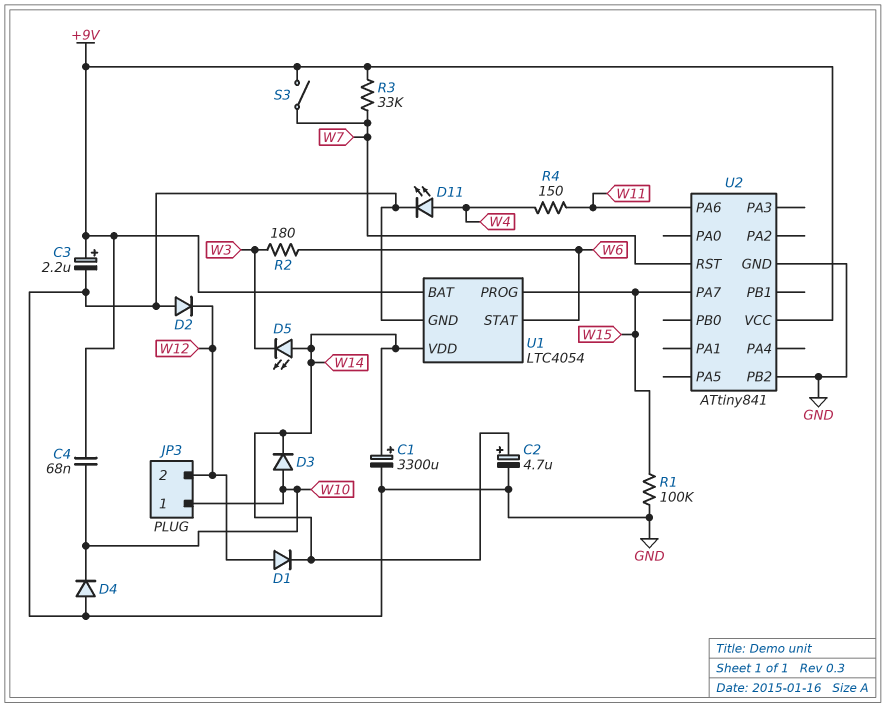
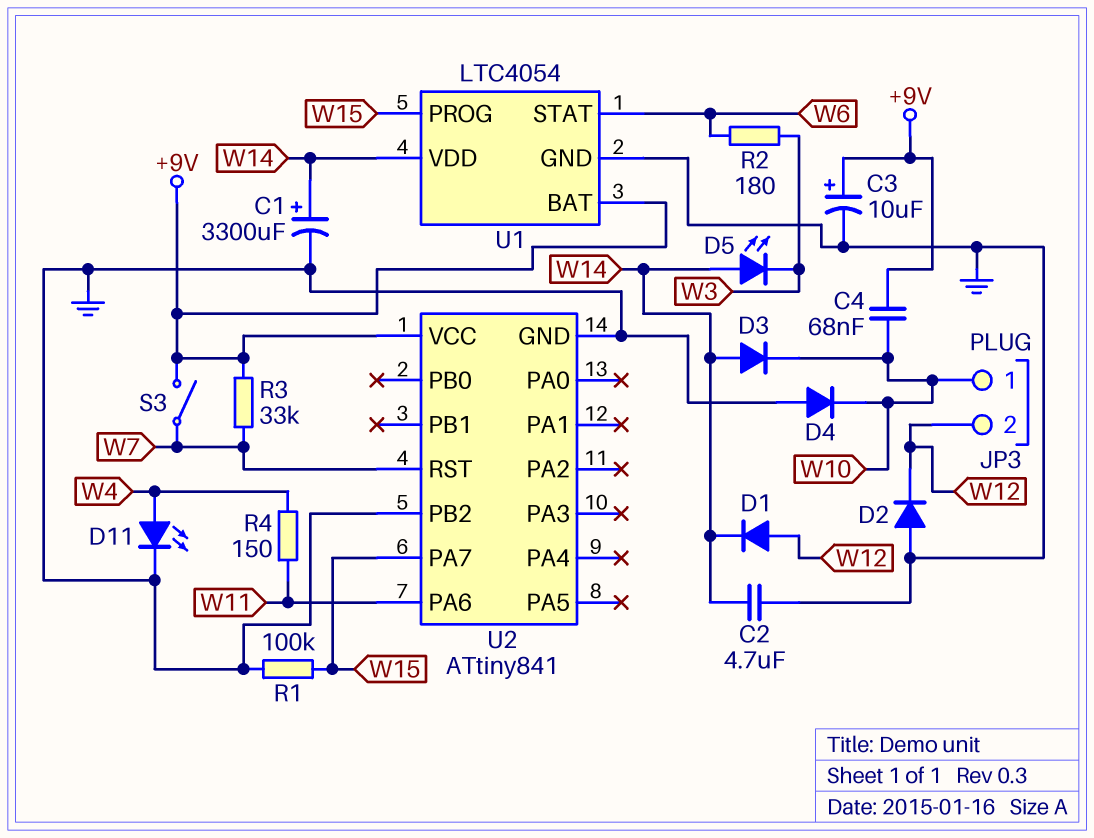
C2: 4.7uF (plus W14, minus GND) -> 4.7uF (GND, W14)
C3: 2.2uF (plus +9V, minus GND) -> 10uF (plus +9V, minus GND)
D3: diode (A W10, K W14) -> diode (A W14, K W10)

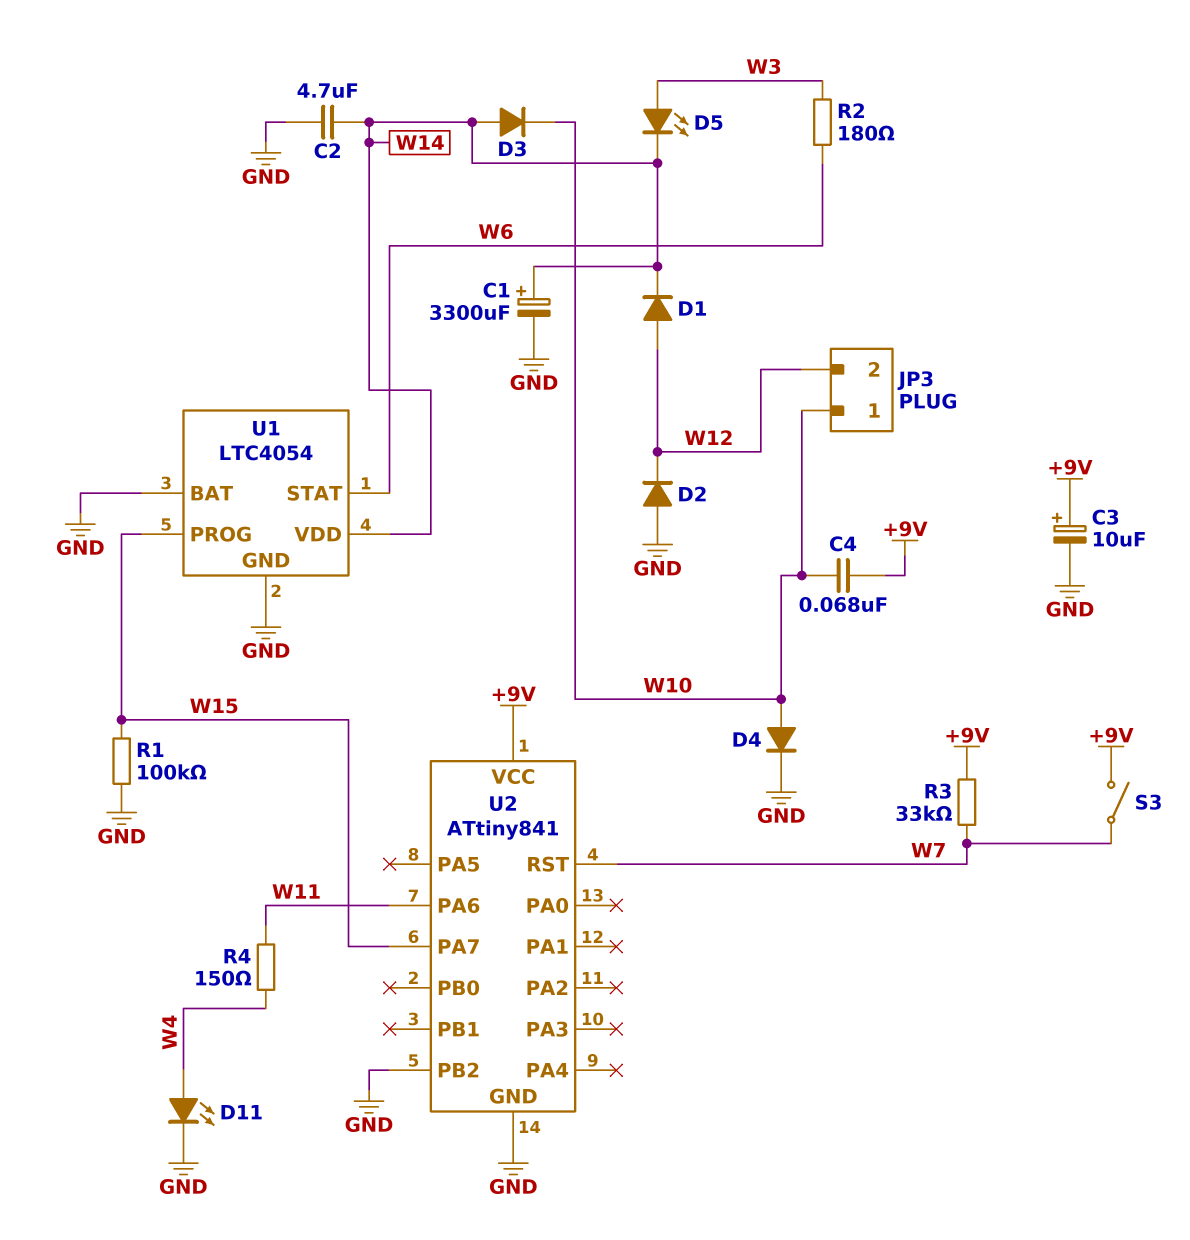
D4: diode (A GND, K W10) -> diode (A W10, K GND)
D5: LED (A W14, K W3) -> LED (A W3, K W14)
U1 pin BAT: +9V -> GND

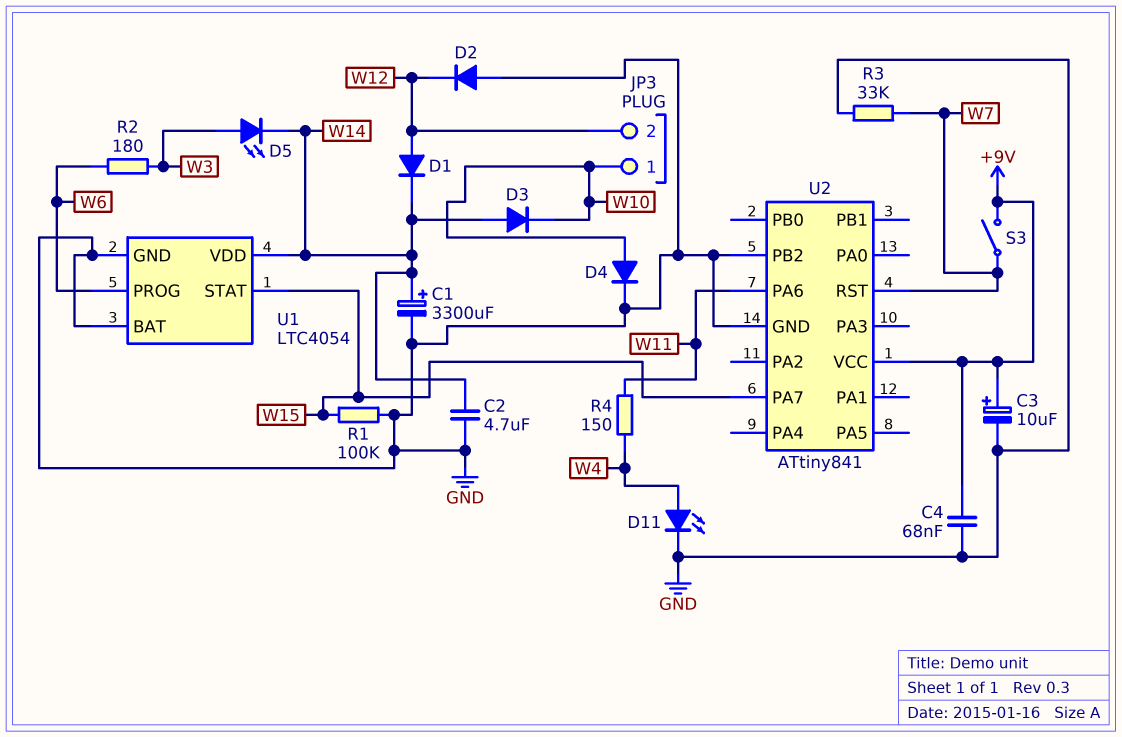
C4: 68nF (+9V, W10) -> 68nF (+9V, GND)
R3: 33k (+9V, W7) -> 33k (GND, W7)
U1 pin PROG: W15 -> W6
U1 pin STAT: W6 -> W15

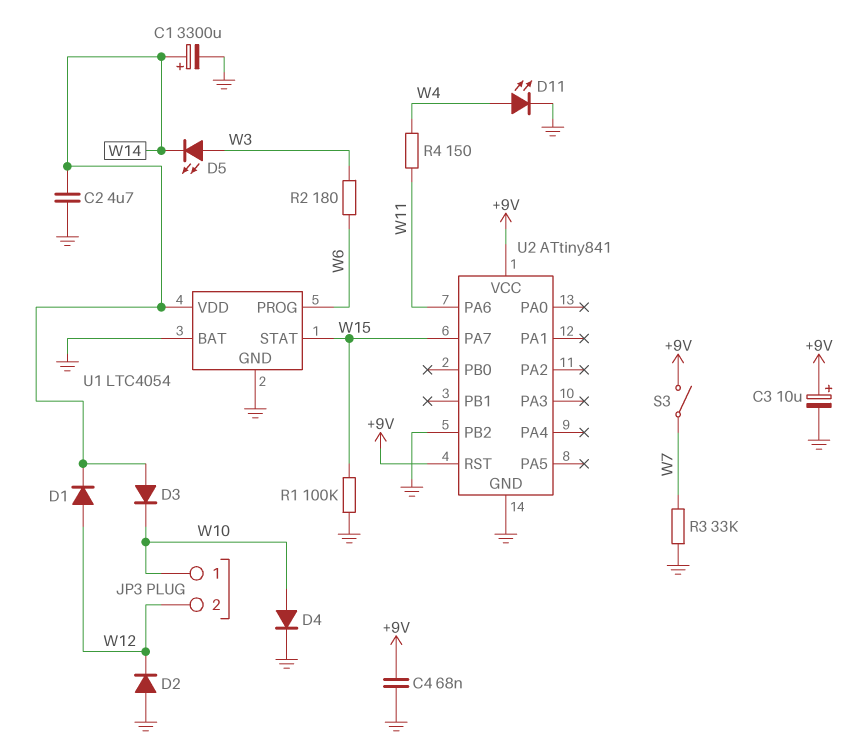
U2 pin RST: W7 -> +9V

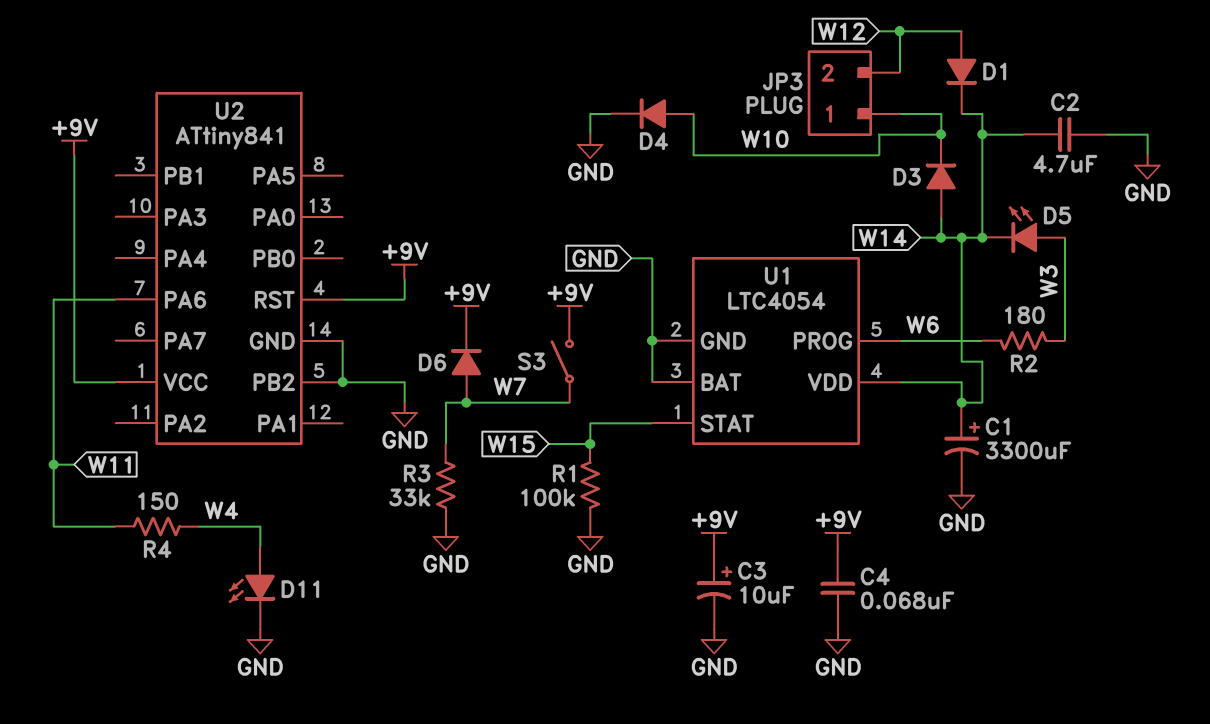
D2: diode (A GND, K W12) -> none
D6: none -> diode (A W7, K +9V)
U2 pin PA7: W15 -> none

